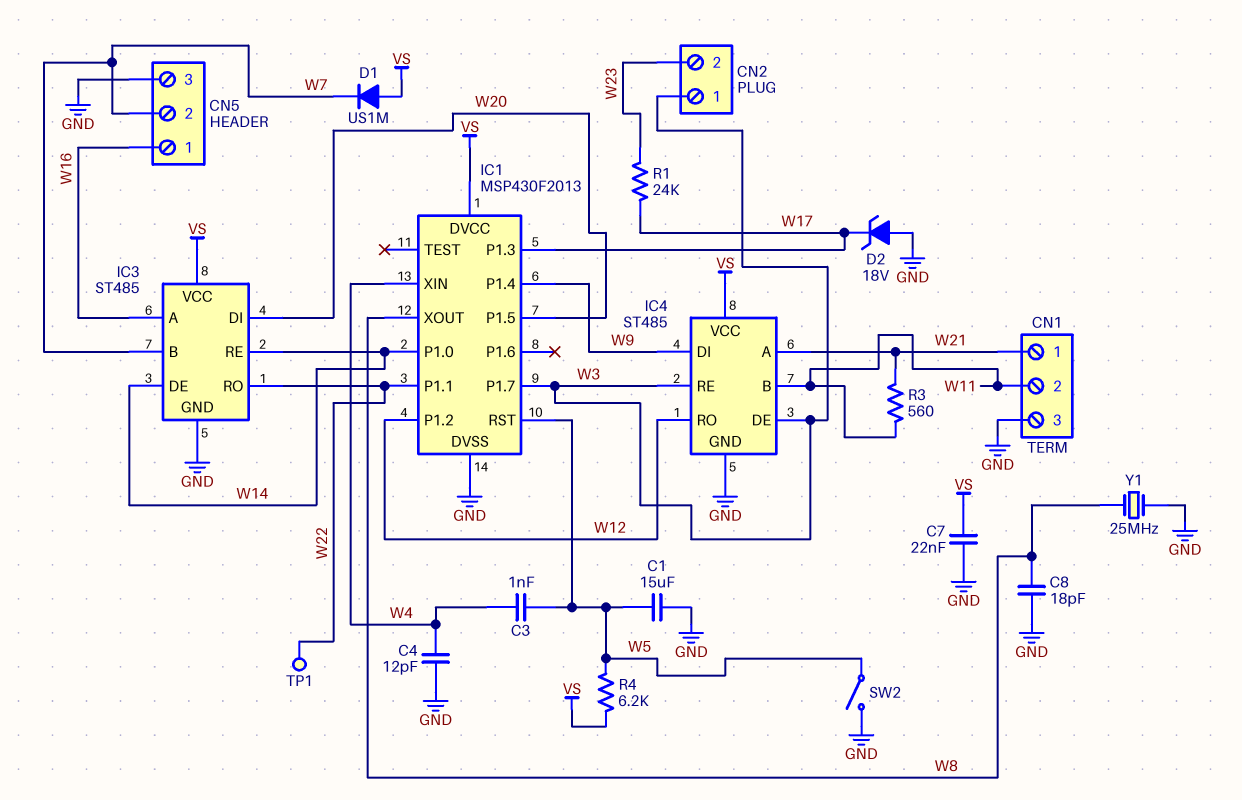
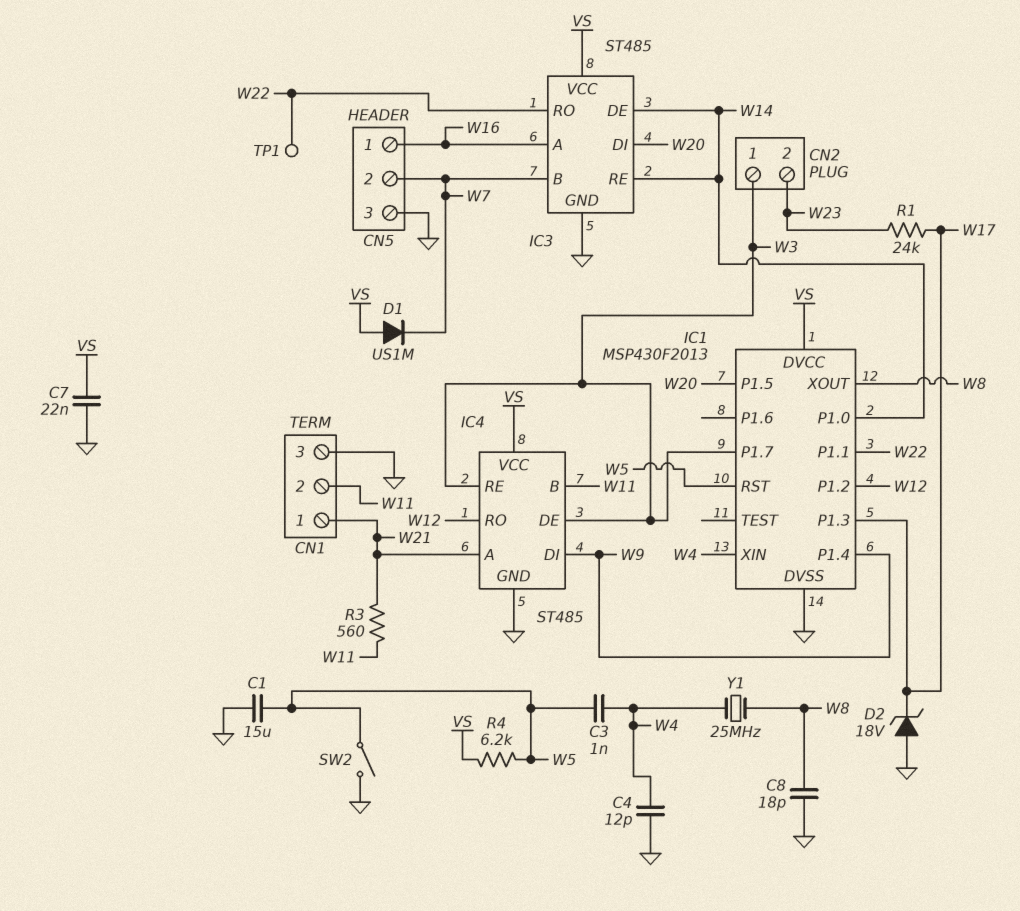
Y1: 25MHz (GND, W8) -> 25MHz (W4, W8)

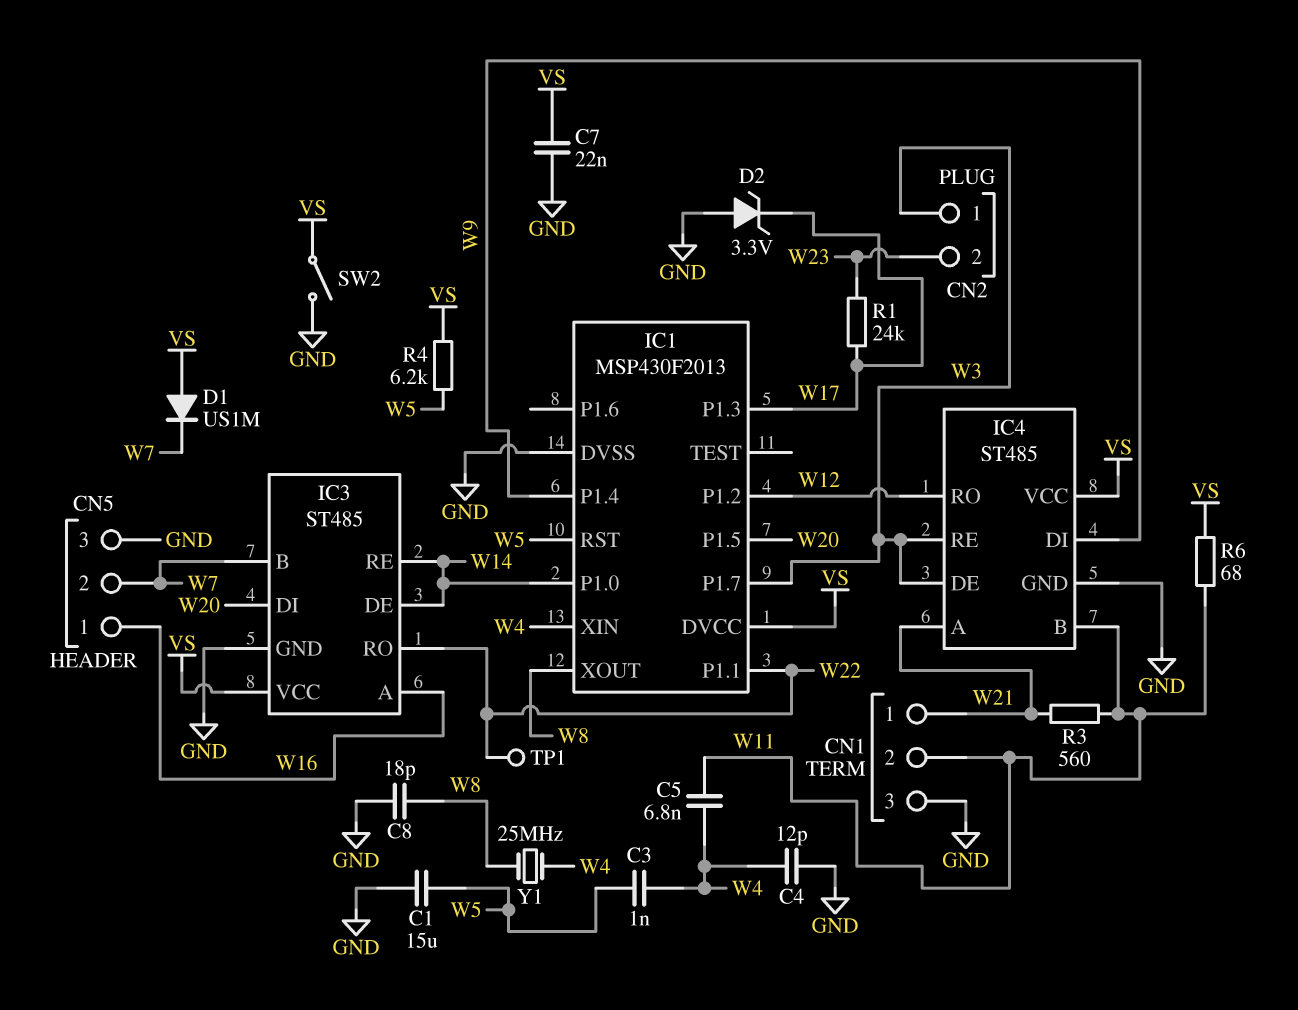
C5: none -> 6.8nF (W4, W11)
D2: zener 18V (A GND, K W17) -> zener 3.3V (A GND, K W17)
R6: none -> 68 (VS, W11)
SW2: switch (GND, W5) -> switch (GND, VS)

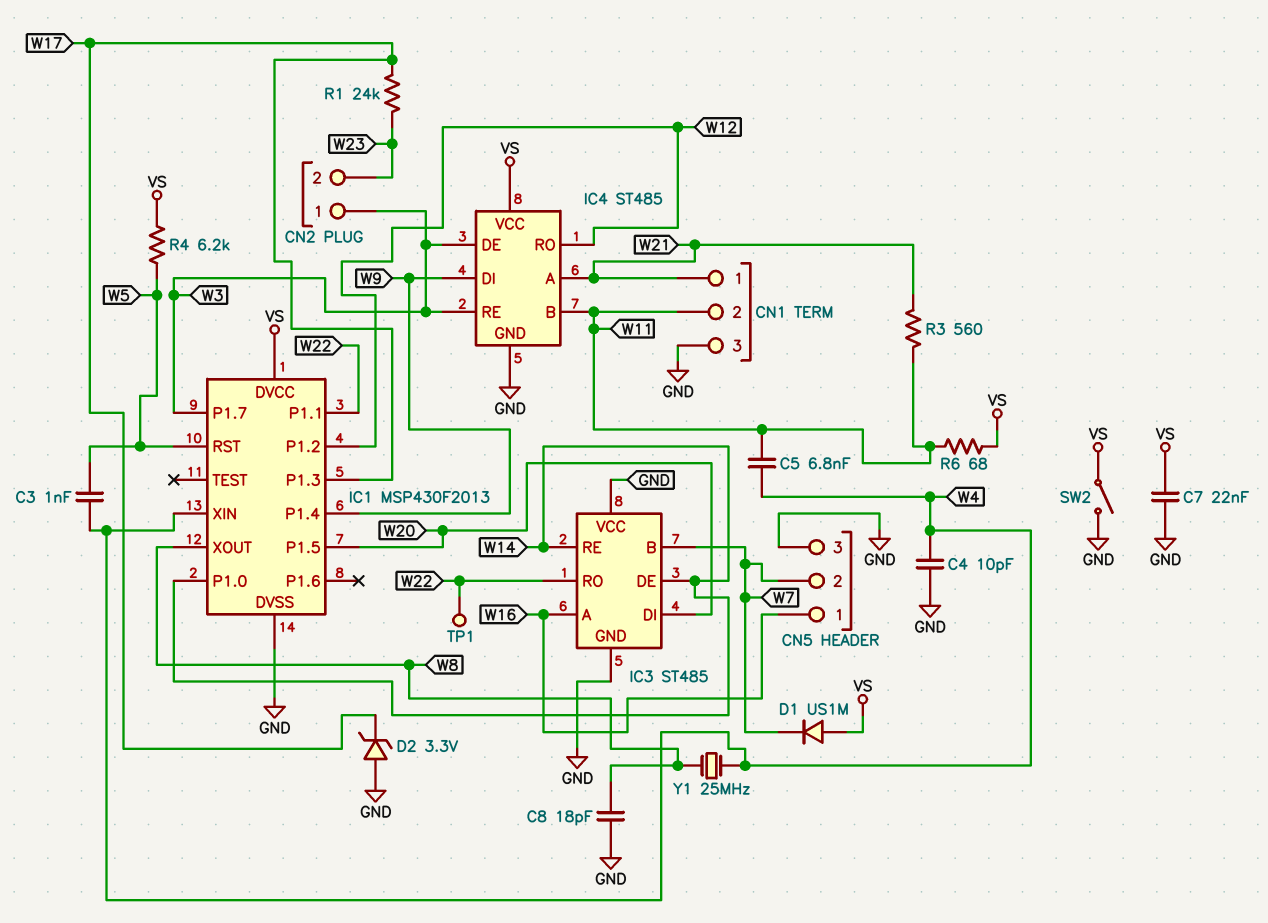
C1: 15uF (GND, W5) -> none
C4: 12pF (GND, W4) -> 10pF (GND, W4)
IC3 pin VCC: VS -> GND

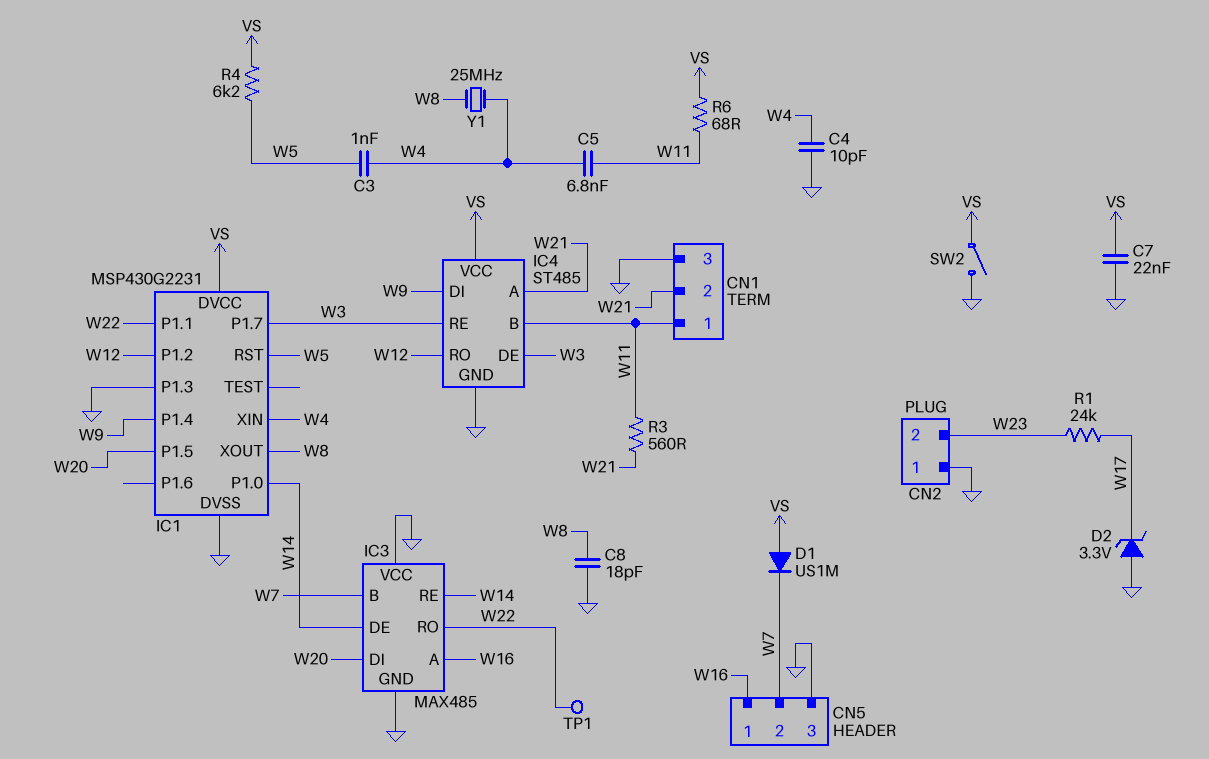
CN1 pin 1: W21 -> W11
CN1 pin 2: W11 -> W21
CN2 pin 1: W3 -> GND
IC1: MSP430F2013 -> MSP430G2231
IC1 pin P1.3: W17 -> GND
IC3: ST485 -> MAX485

